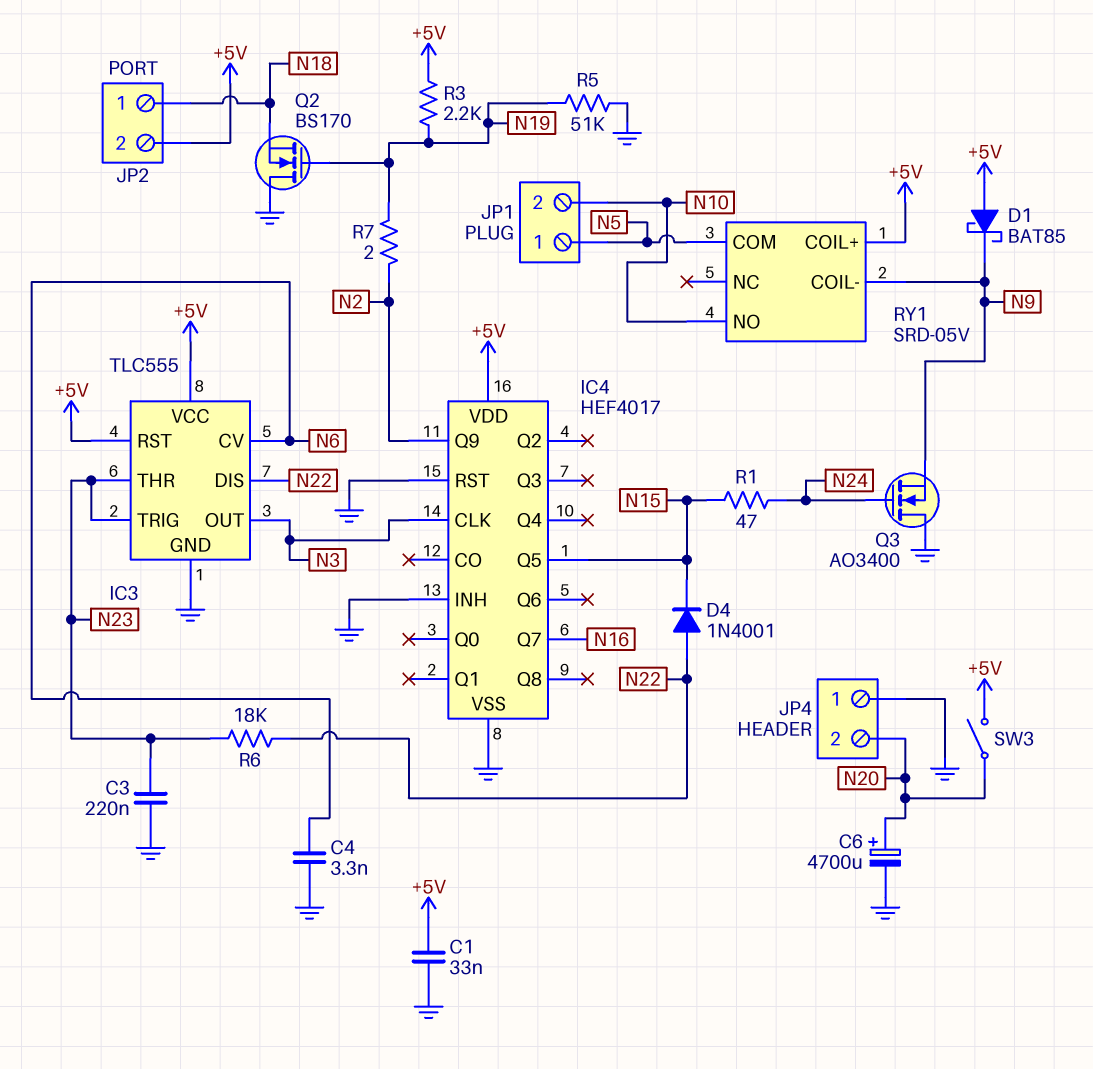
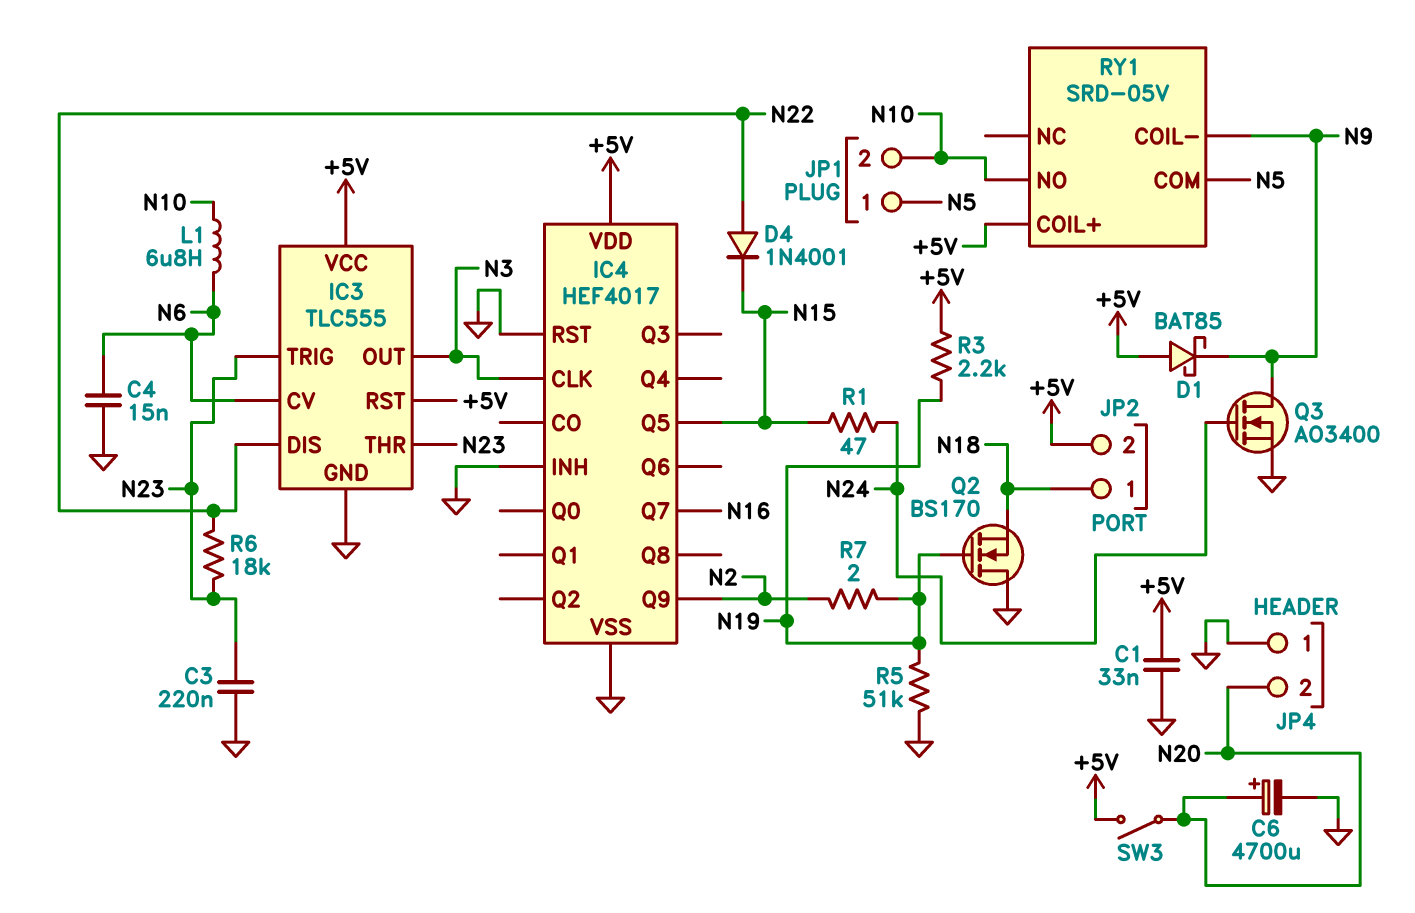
C4: 3.3nF (GND, N6) -> 15nF (GND, N6)
L1: none -> 6.8uH (N6, N10)
Q3: NMOS AO3400 (G N24, D GND, S N9) -> NMOS AO3400 (G N24, D N9, S GND)

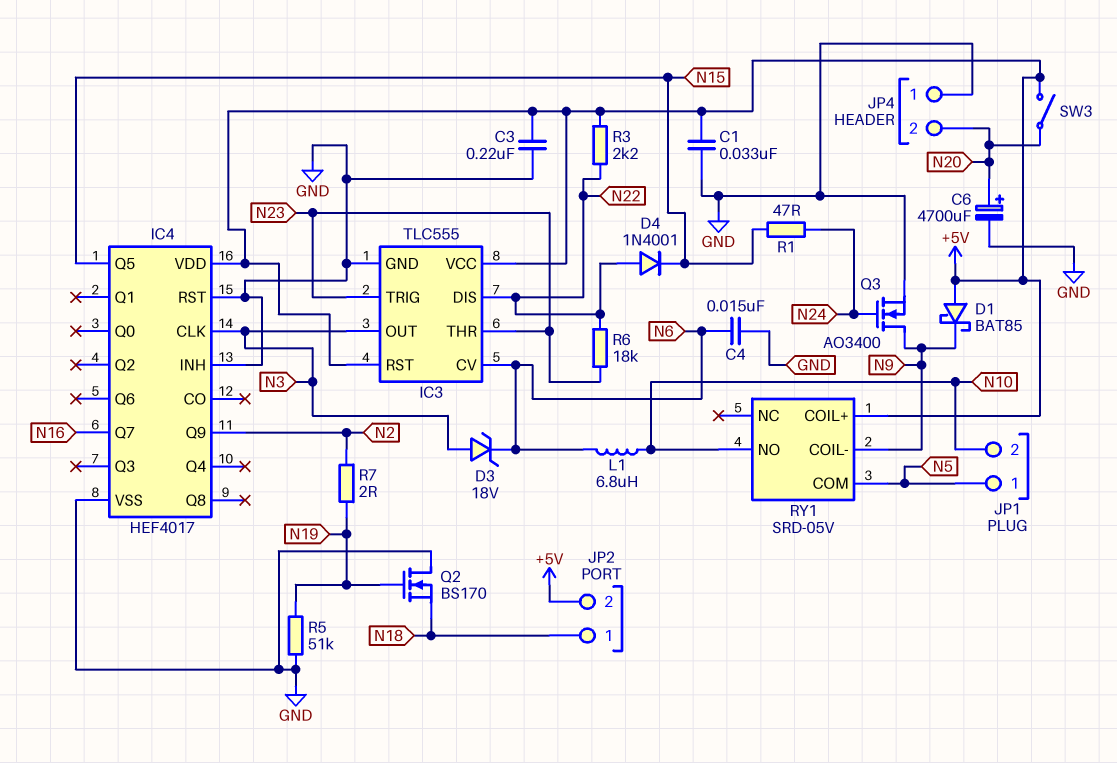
C3: 220nF (GND, N23) -> 220nF (+5V, GND)
D3: none -> zener 18V (A N3, K N6)
R3: 2.2k (+5V, N19) -> 2.2k (+5V, N22)

